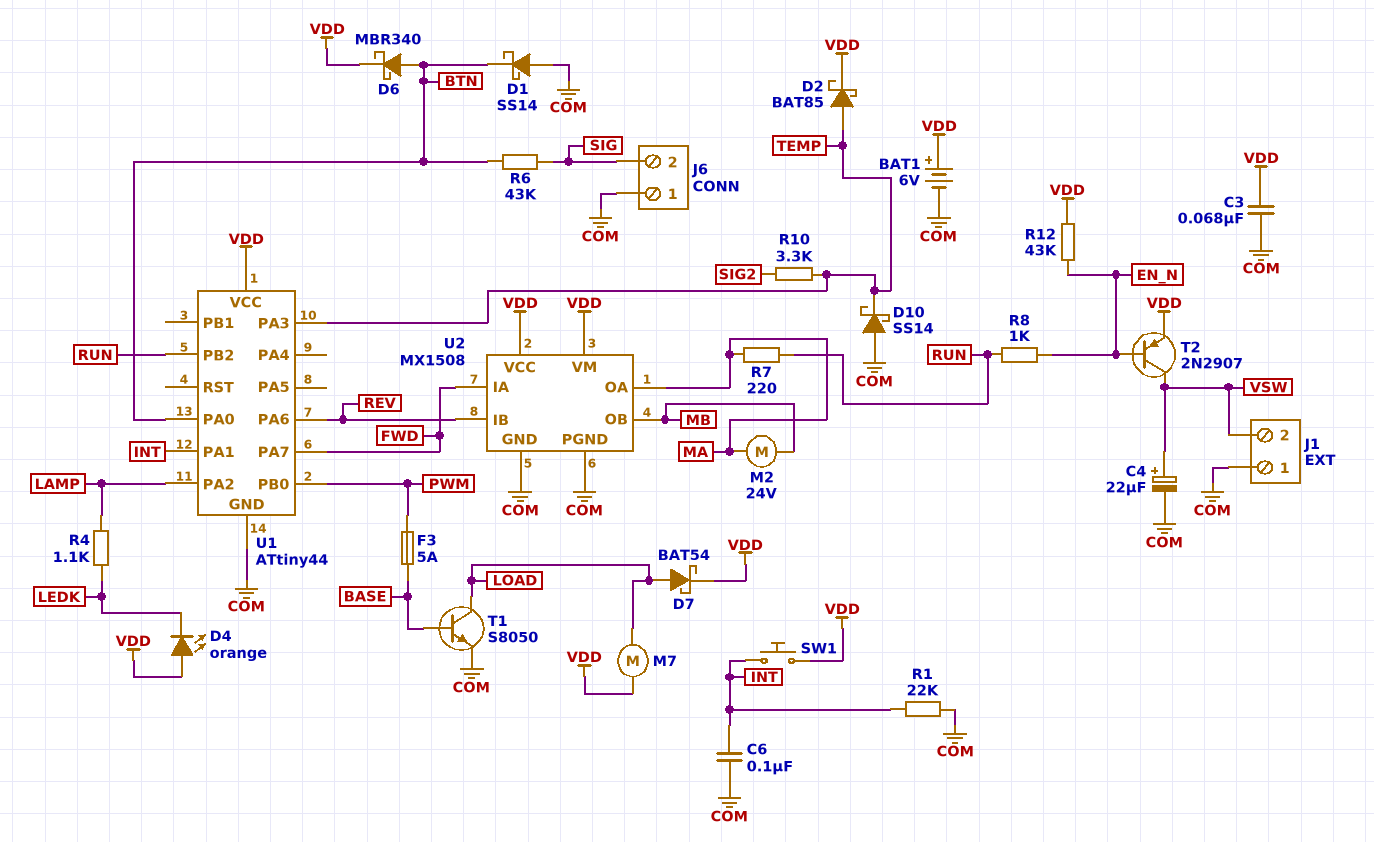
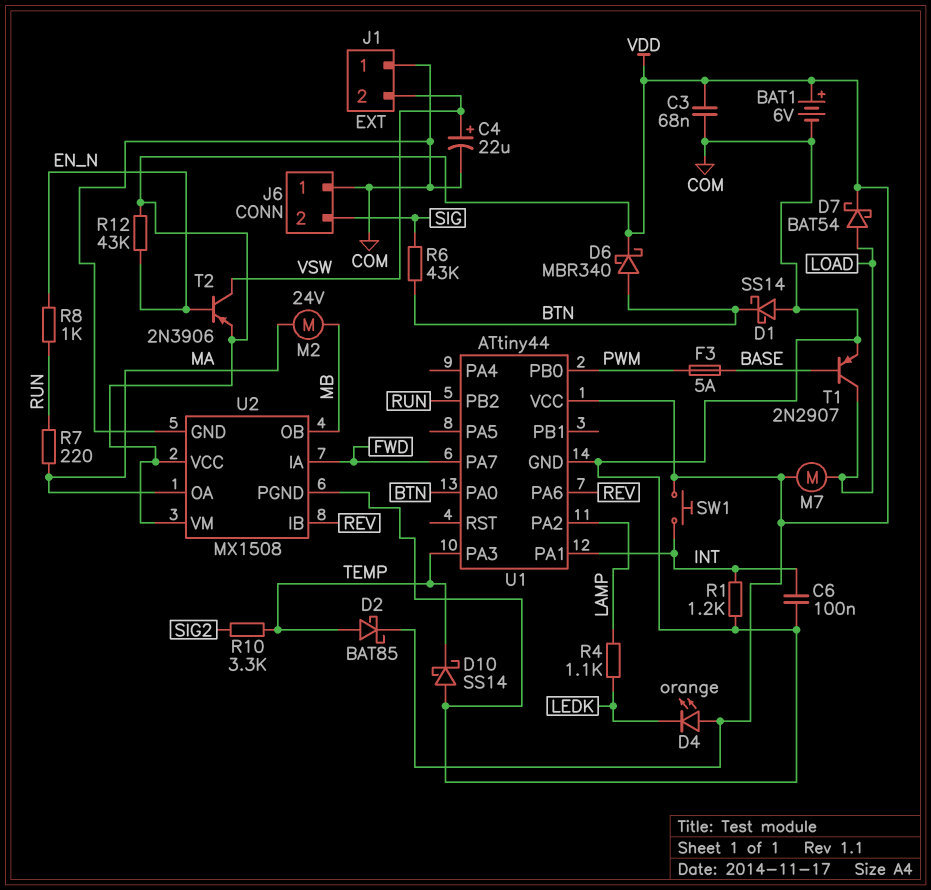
R1: 22k (COM, INT) -> 1.2k (COM, INT)
T1: NPN S8050 (B BASE, C LOAD, E COM) -> PNP 2N2907 (B BASE, C LOAD, E COM)
T2: PNP 2N2907 (B EN_N, C VSW, E VDD) -> PNP 2N3906 (B EN_N, C VSW, E VDD)

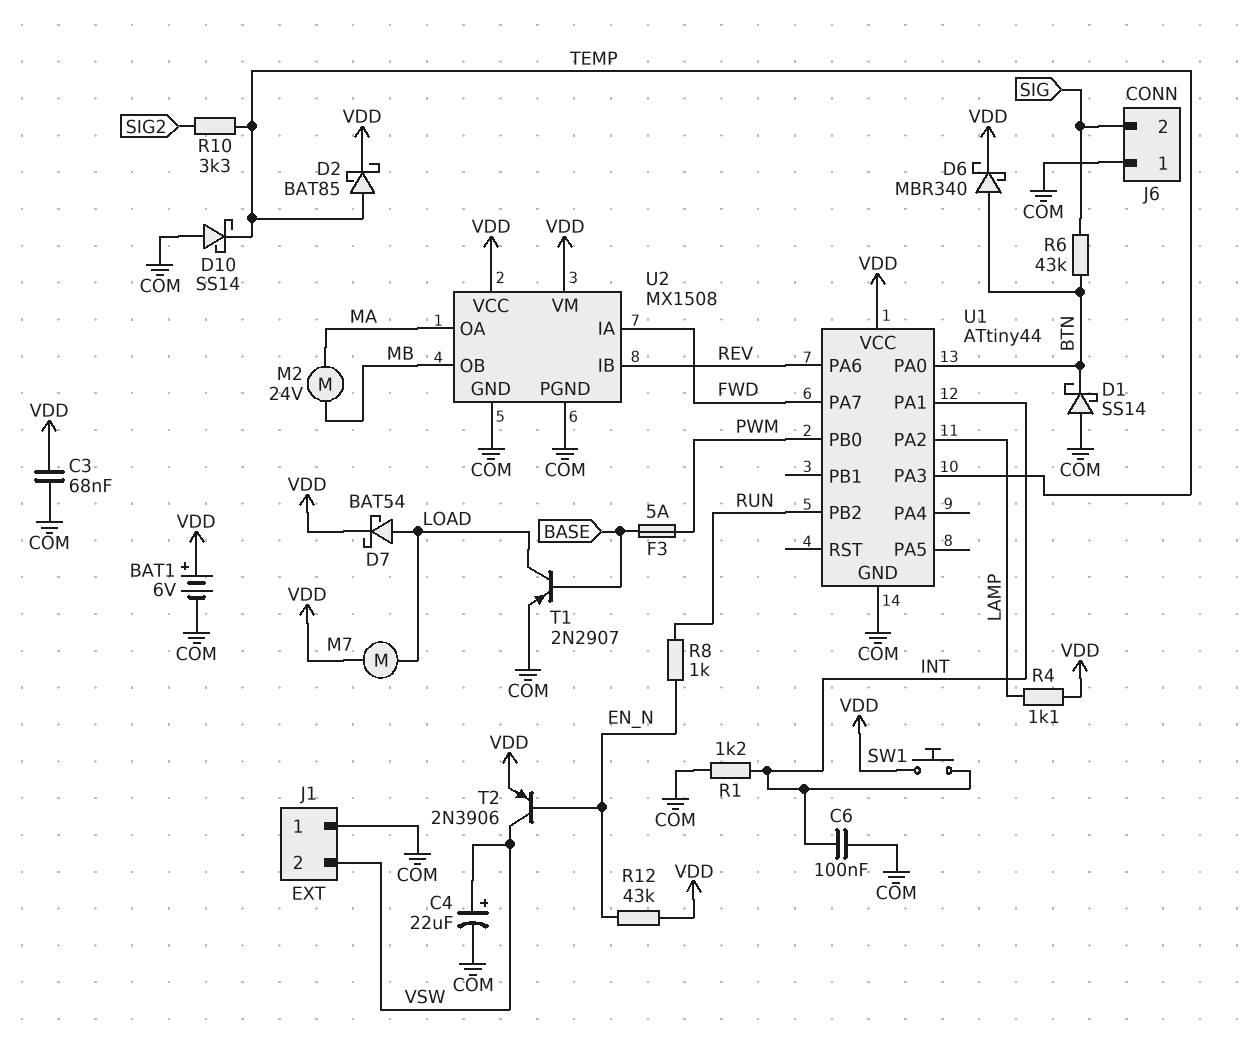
D4: LED orange (A VDD, K LEDK) -> none
R4: 1.1k (LAMP, LEDK) -> 1.1k (LAMP, VDD)
R7: 220 (MA, RUN) -> none

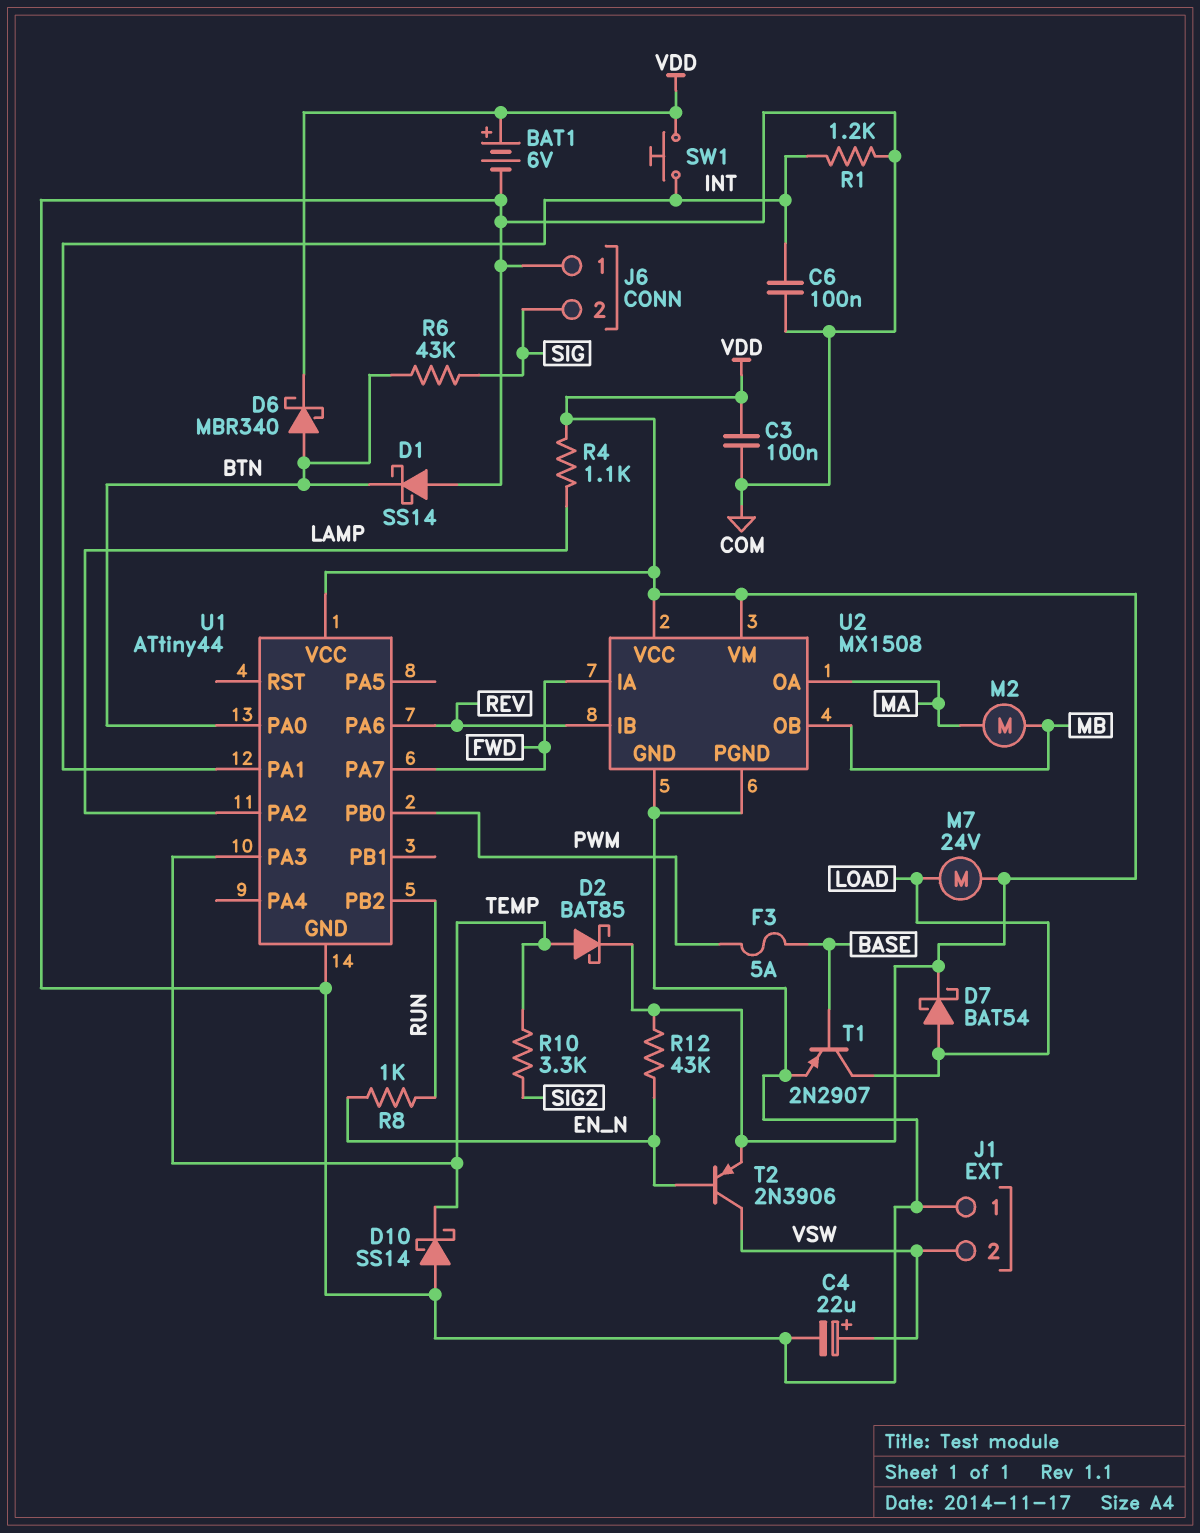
C3: 68nF (COM, VDD) -> 100nF (COM, VDD)
M2: motor 24V (MA, MB) -> motor (MA, MB)
M7: motor (LOAD, VDD) -> motor 24V (LOAD, VDD)

